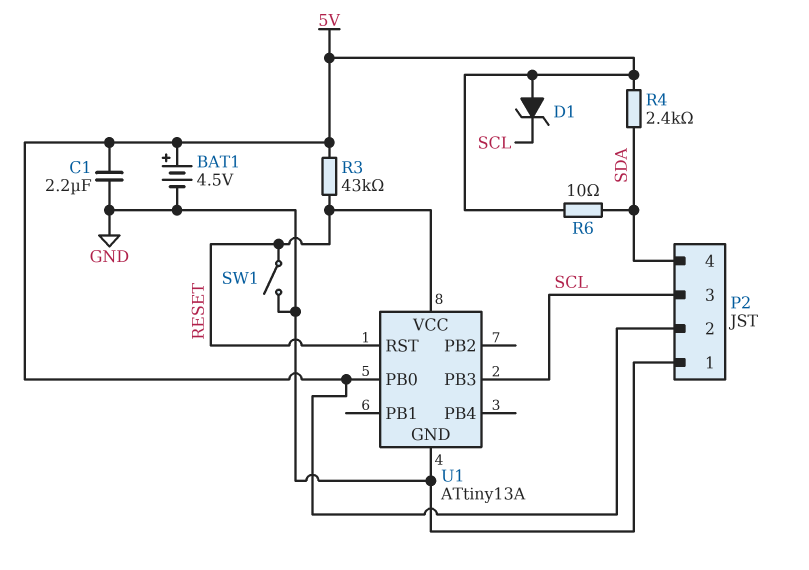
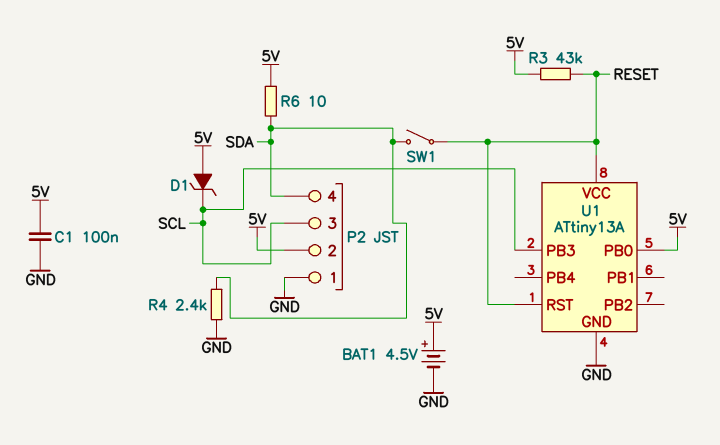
C1: 2.2uF (5V, GND) -> 100nF (5V, GND)
R4: 2.4k (5V, SDA) -> 2.4k (GND, SDA)
SW1: switch (GND, RESET) -> switch (RESET, SDA)

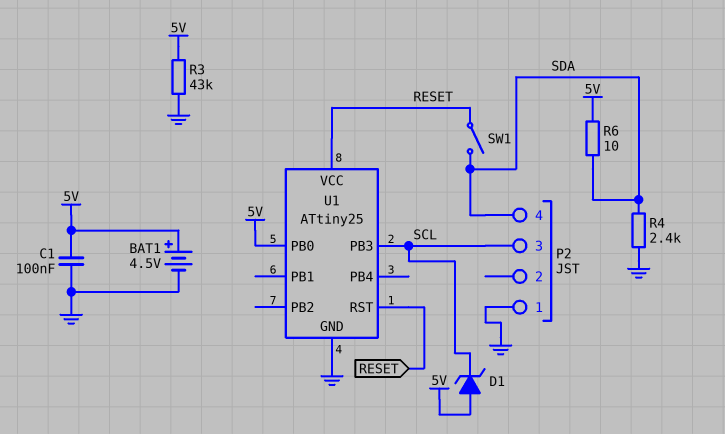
P2 pin 2: 5V -> none
R3: 43k (5V, RESET) -> 43k (5V, GND)
U1: ATtiny13A -> ATtiny25

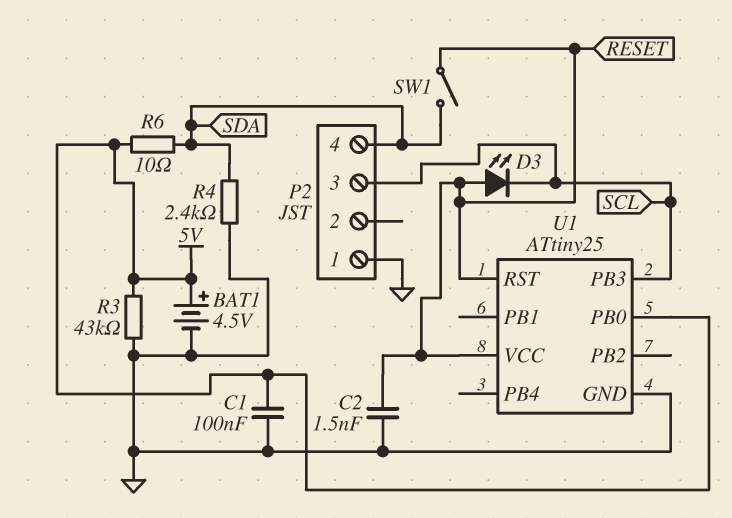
C2: none -> 1.5nF (GND, RESET)
D1: zener (A 5V, K SCL) -> none
D3: none -> LED (A RESET, K SCL)

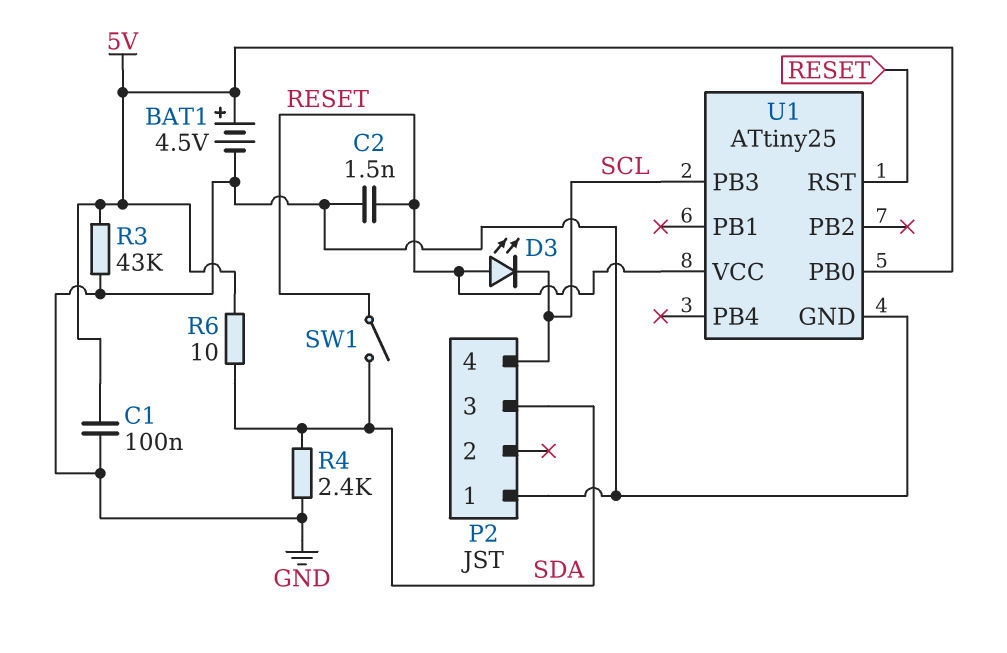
P2 pin 3: SCL -> SDA
P2 pin 4: SDA -> SCL

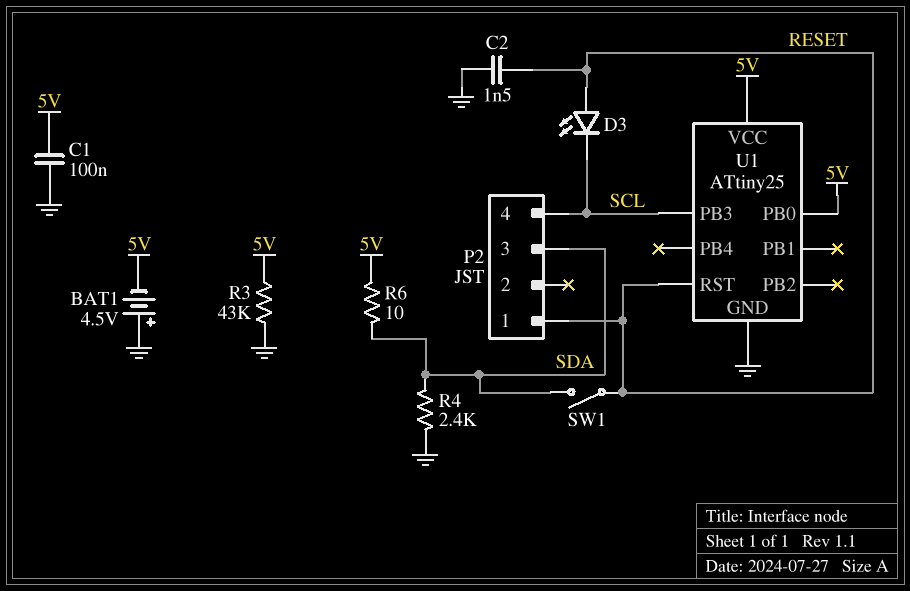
BAT1: 4.5V (plus 5V, minus GND) -> 4.5V (plus GND, minus 5V)
P2 pin 1: GND -> RESET
U1 pin VCC: RESET -> 5V

